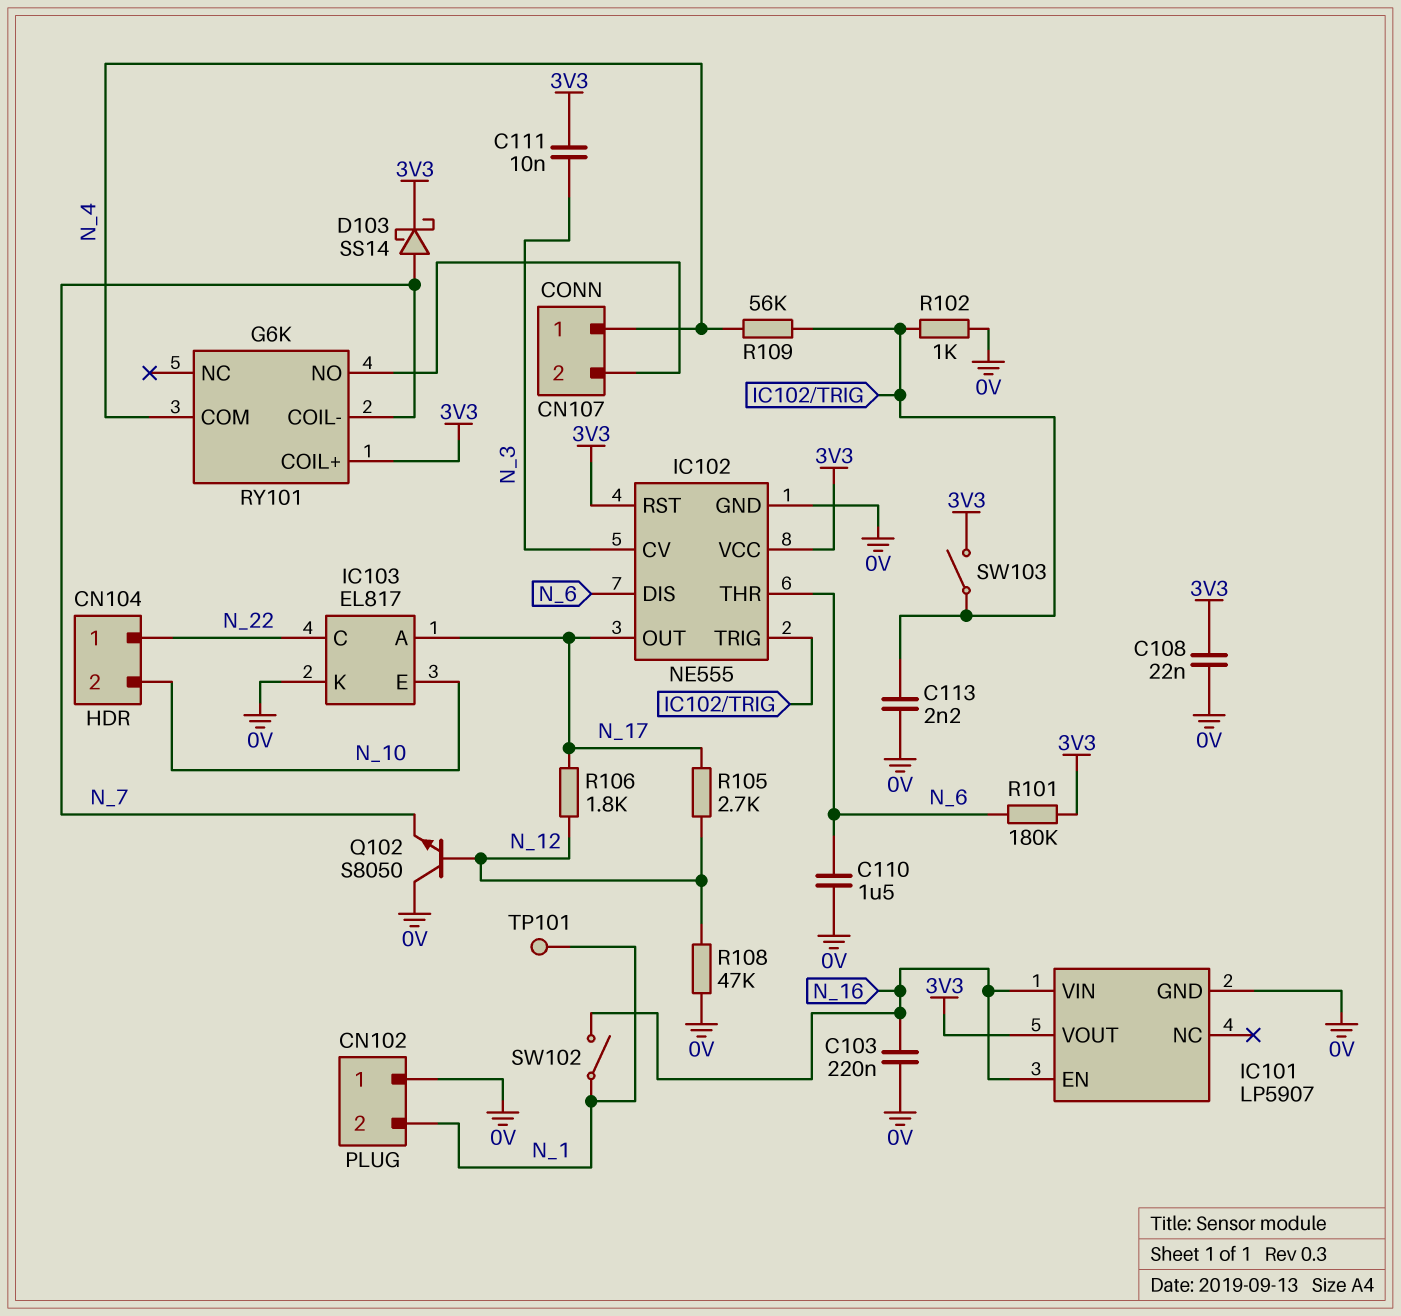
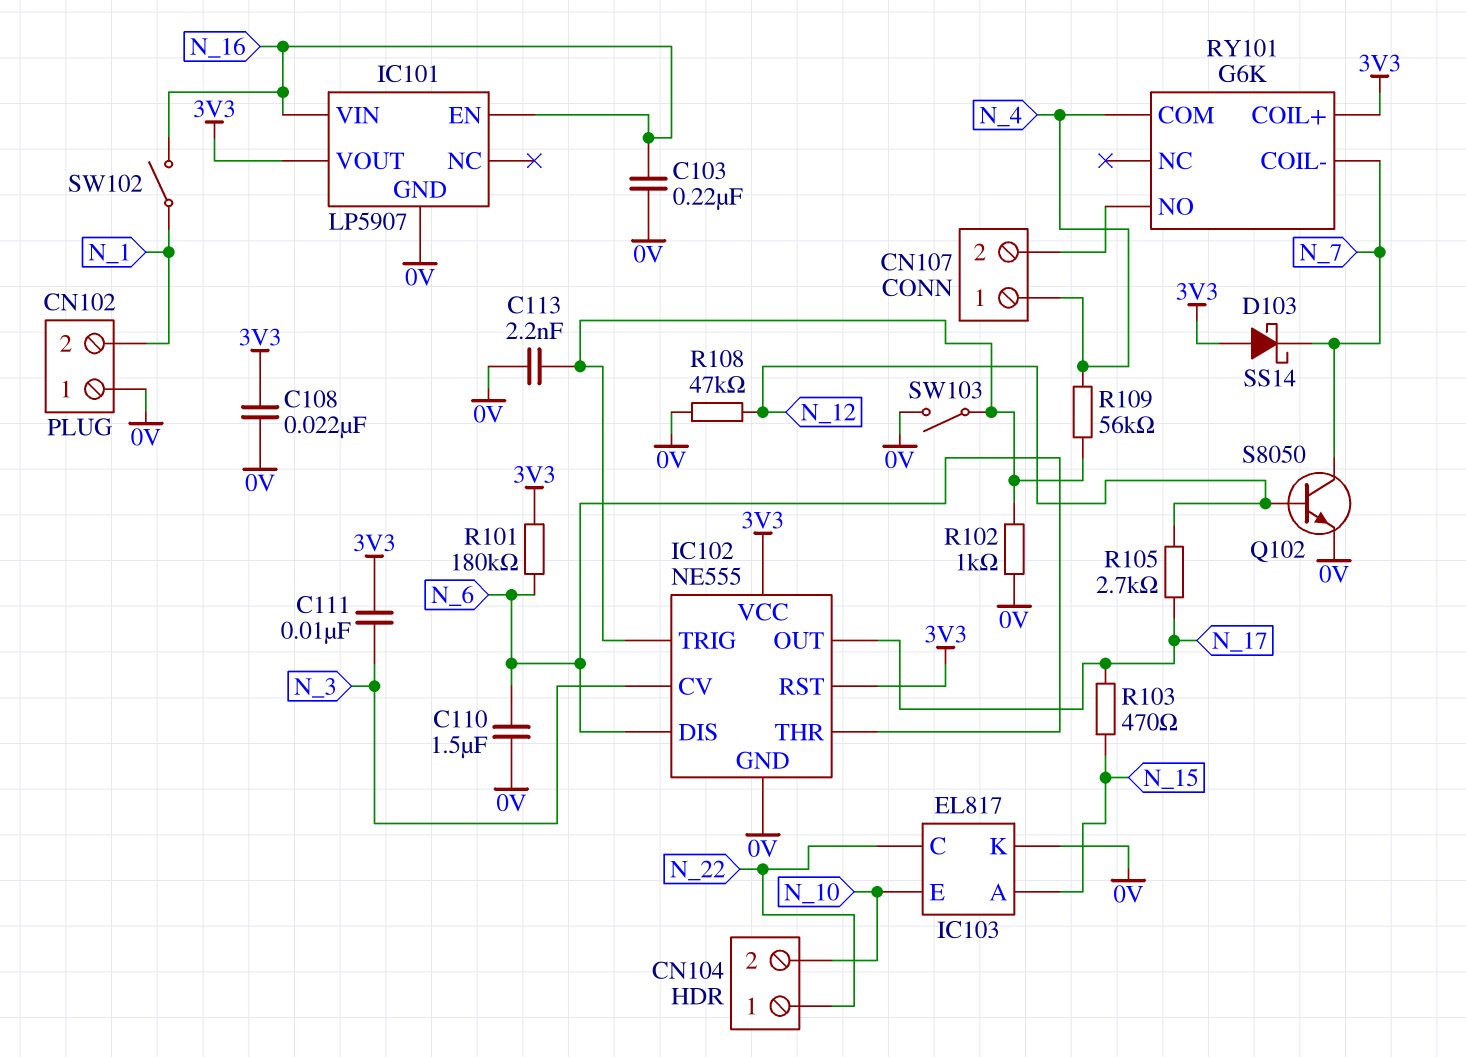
D103: schottky SS14 (A N_7, K 3V3) -> schottky SS14 (A 3V3, K N_7)
IC103 pin A: N_17 -> N_15
Q102: NPN S8050 (B N_12, C 0V, E N_7) -> NPN S8050 (B N_12, C N_7, E 0V)
R103: none -> 470 (N_15, N_17)
R106: 1.8k (N_12, N_17) -> none
SW103: switch (3V3, IC102/TRIG) -> switch (0V, IC102/TRIG)
TP101: test point (N_1) -> none

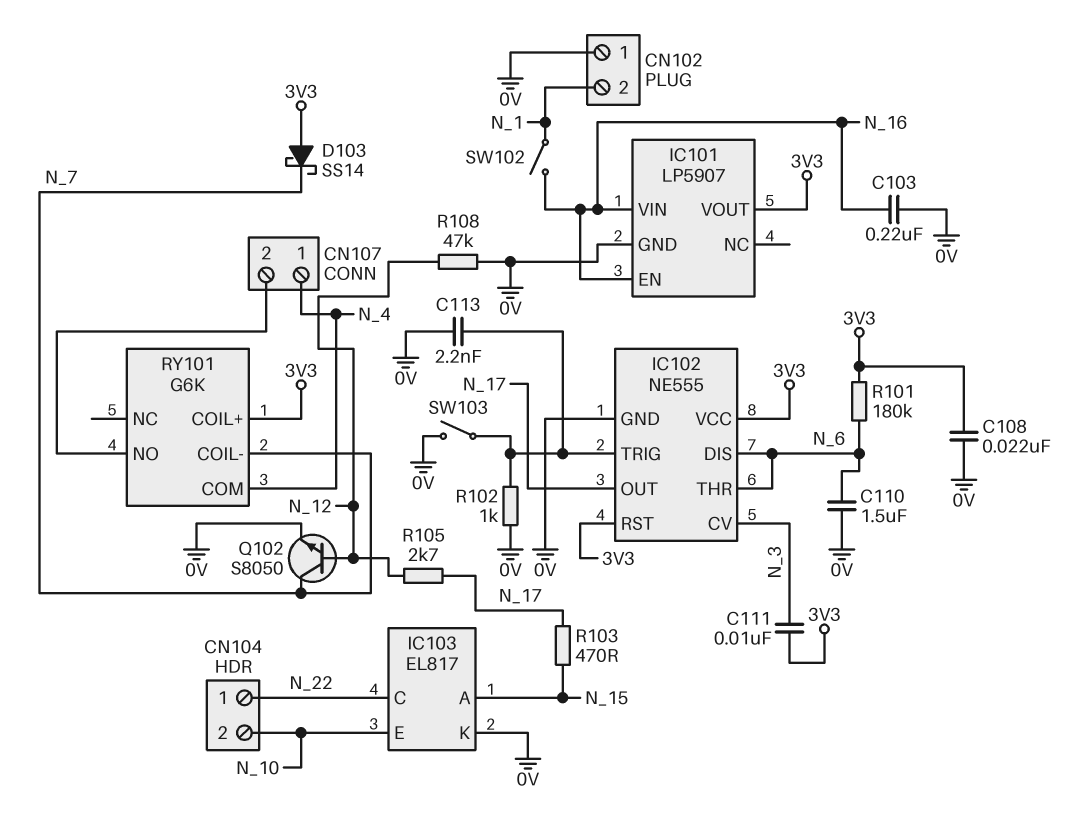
R109: 56k (IC102/TRIG, N_4) -> none

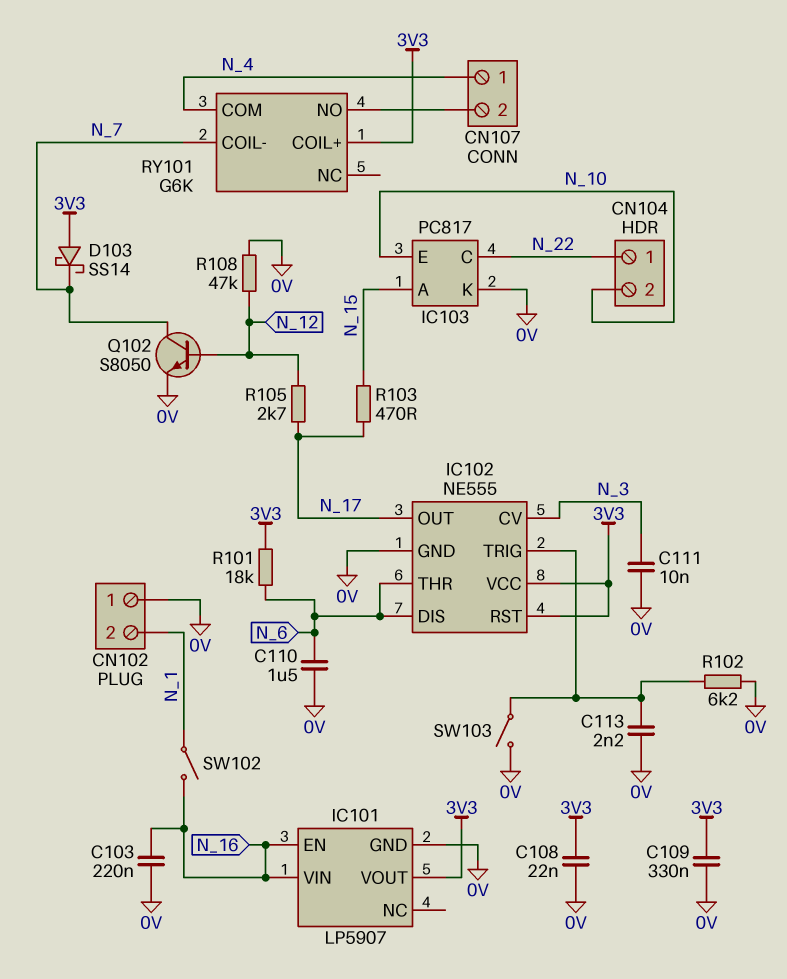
C109: none -> 330nF (0V, 3V3)
C111: 10nF (3V3, N_3) -> 10nF (0V, N_3)
IC103: EL817 -> PC817
R101: 180k (3V3, N_6) -> 18k (3V3, N_6)
R102: 1k (0V, IC102/TRIG) -> 6.2k (0V, IC102/TRIG)

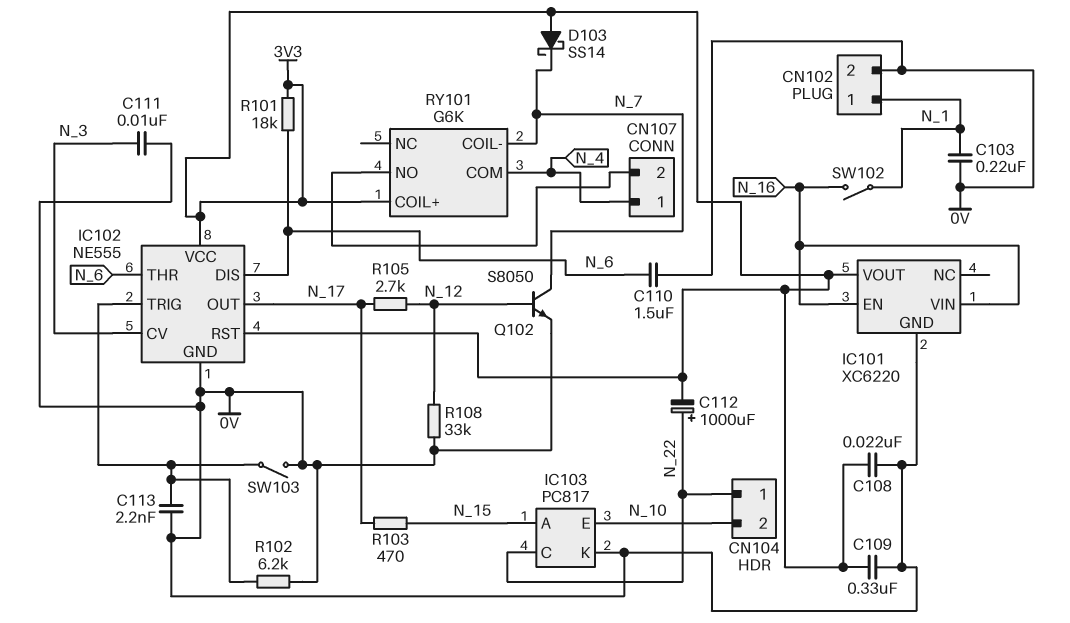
C103: 220nF (0V, N_16) -> 220nF (0V, N_1)
C112: none -> 1000uF (plus N_22, minus 3V3)
CN102 pin 1: 0V -> N_1
CN102 pin 2: N_1 -> 0V
IC101: LP5907 -> XC6220
R108: 47k (0V, N_12) -> 33k (0V, N_12)

